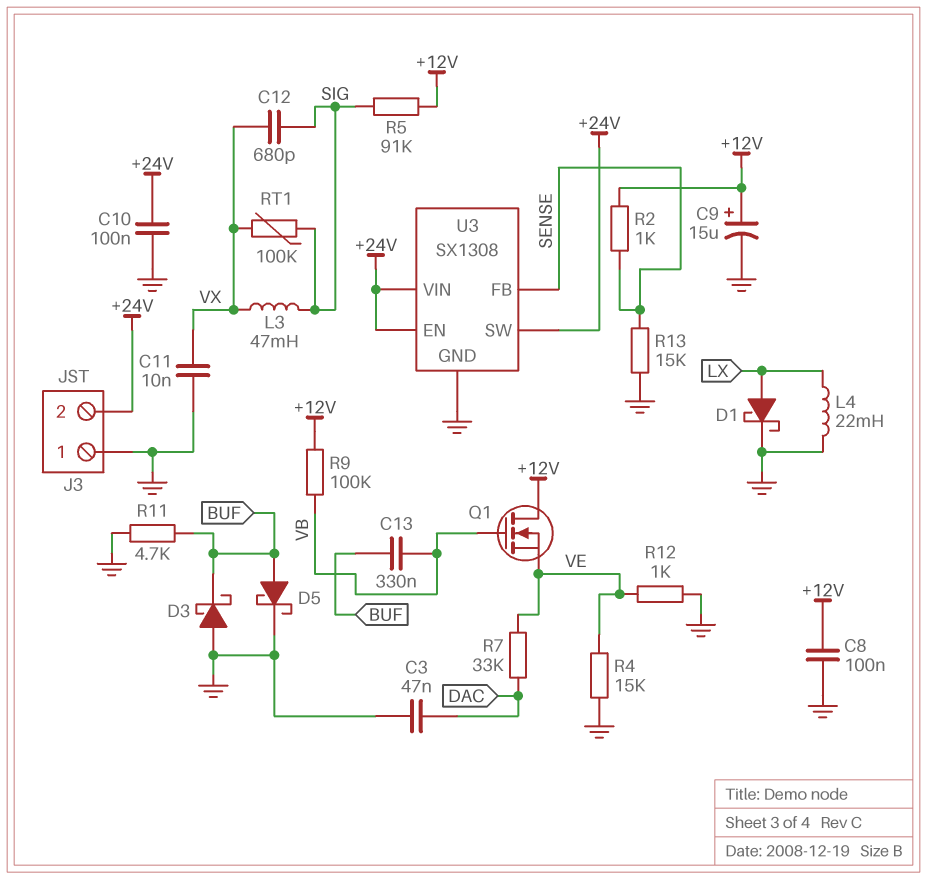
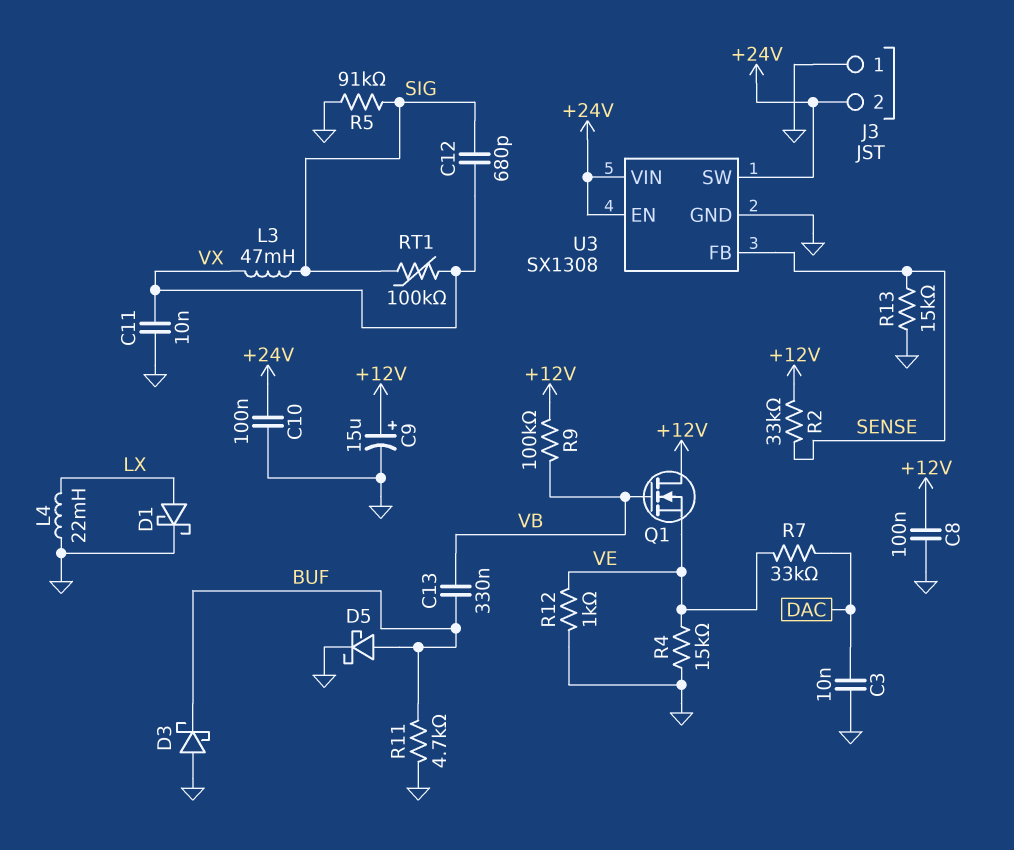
C3: 47nF (DAC, GND) -> 10nF (DAC, GND)
R2: 1k (+12V, SENSE) -> 33k (+12V, SENSE)
R5: 91k (+12V, SIG) -> 91k (GND, SIG)

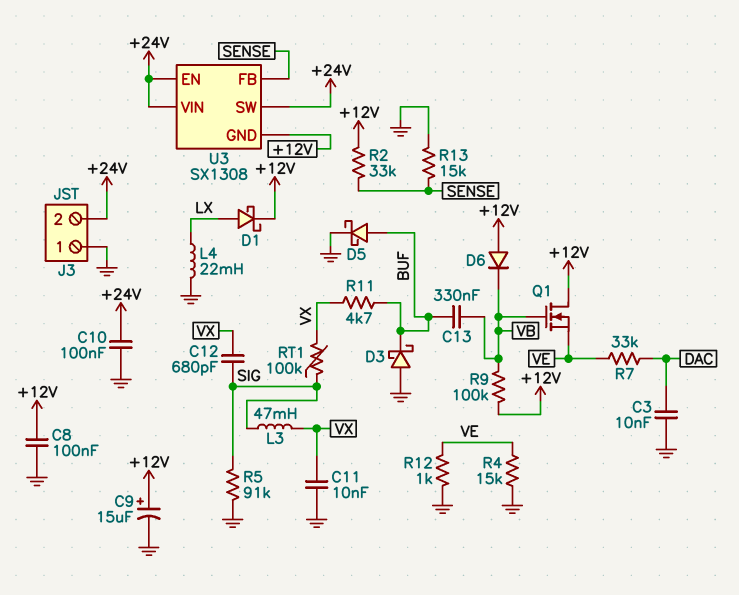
D1: schottky (A LX, K GND) -> schottky (A LX, K +12V)
D6: none -> diode (A +12V, K VB)
R11: 4.7k (BUF, GND) -> 4.7k (BUF, VX)
U3 pin GND: GND -> +12V

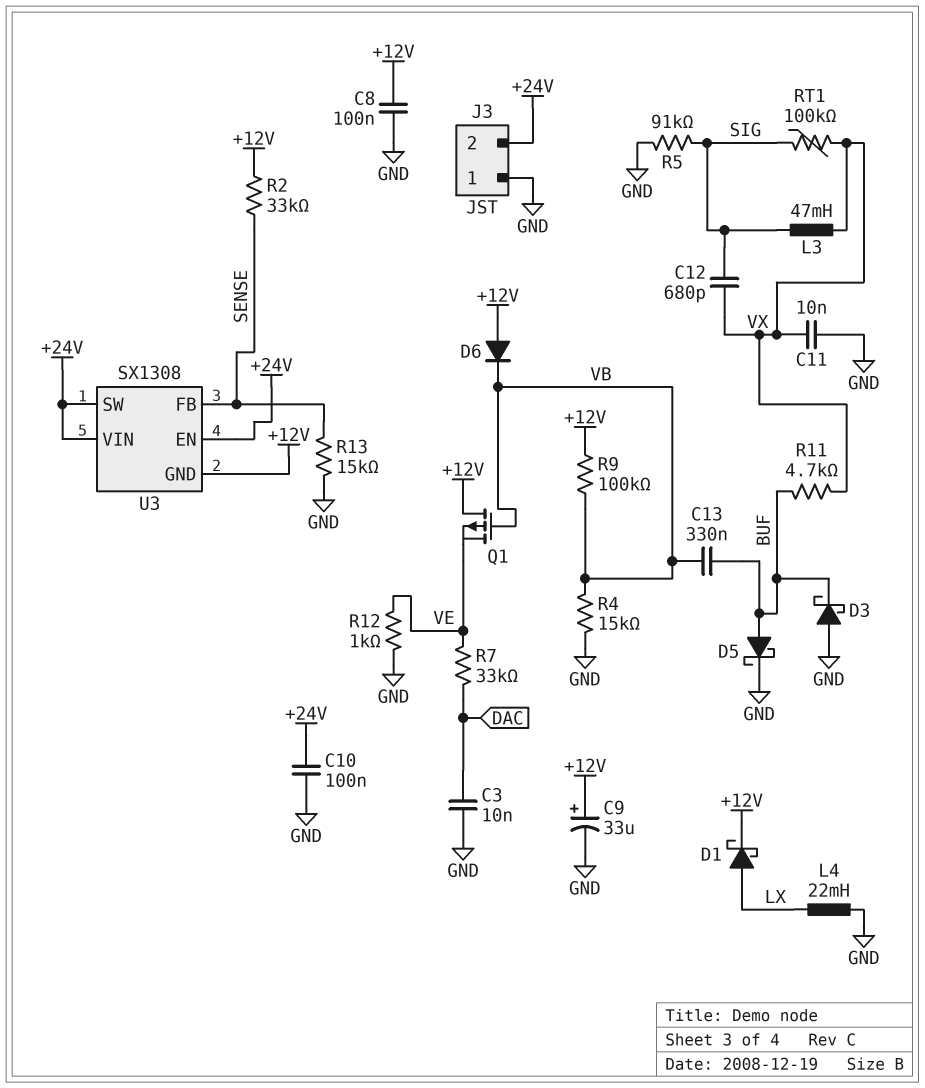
C9: 15uF (plus +12V, minus GND) -> 33uF (plus +12V, minus GND)
Q1: NMOS (G VB, D +12V, S VE) -> PMOS (G VB, D +12V, S VE)
R4: 15k (GND, VE) -> 15k (GND, VB)

